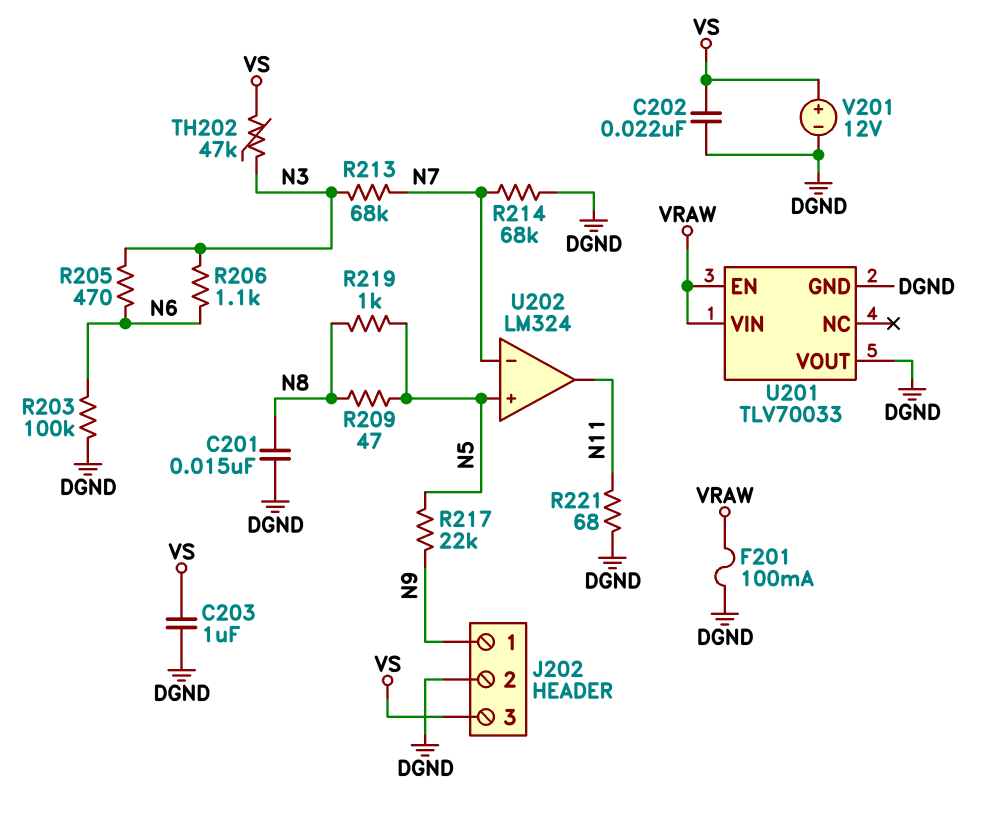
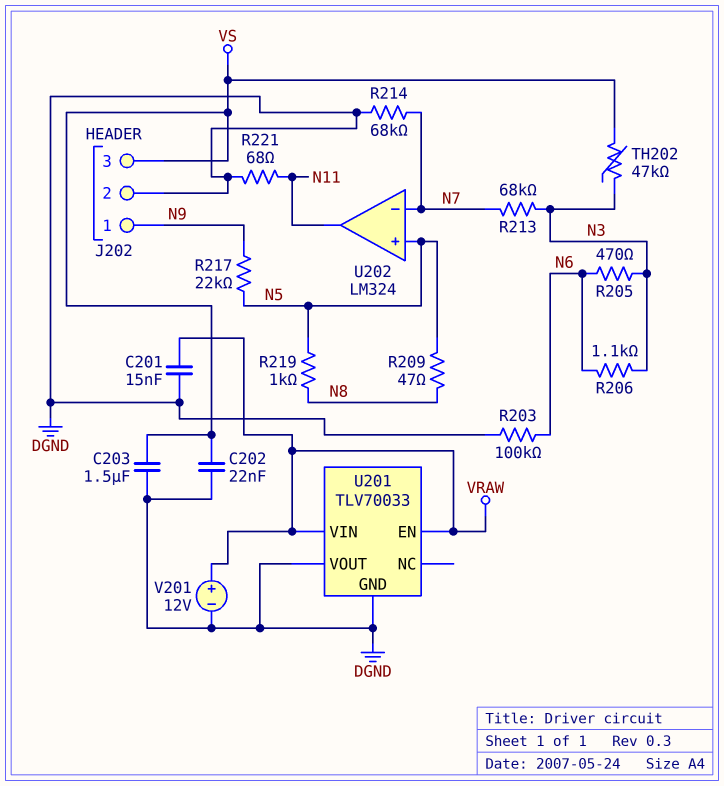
C201: 15nF (DGND, N8) -> 15nF (DGND, VRAW)
C203: 1uF (DGND, VS) -> 1.5uF (DGND, VS)
F201: 100mA (DGND, VRAW) -> none
V201: 12V (plus VS, minus DGND) -> 12V (plus VRAW, minus DGND)

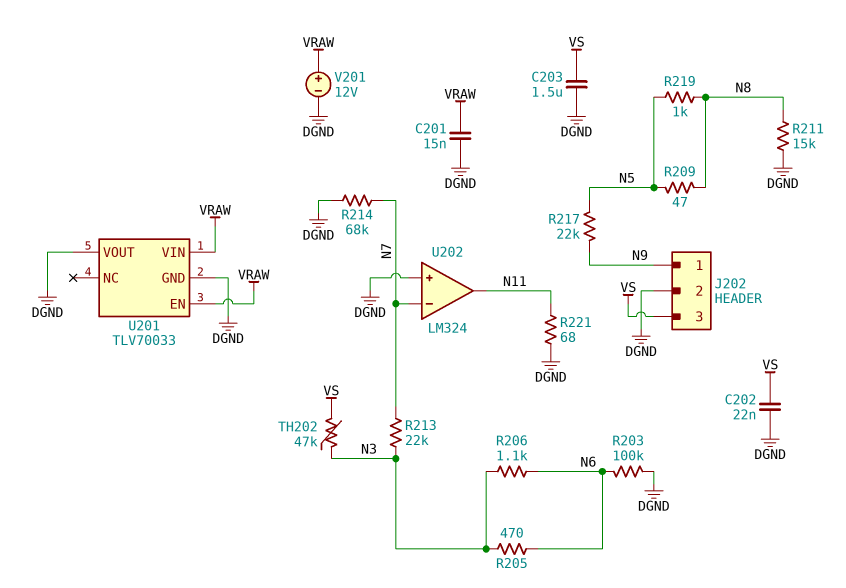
R211: none -> 15k (DGND, N8)
R213: 68k (N3, N7) -> 22k (N3, N7)
U202 pin in+: N5 -> DGND

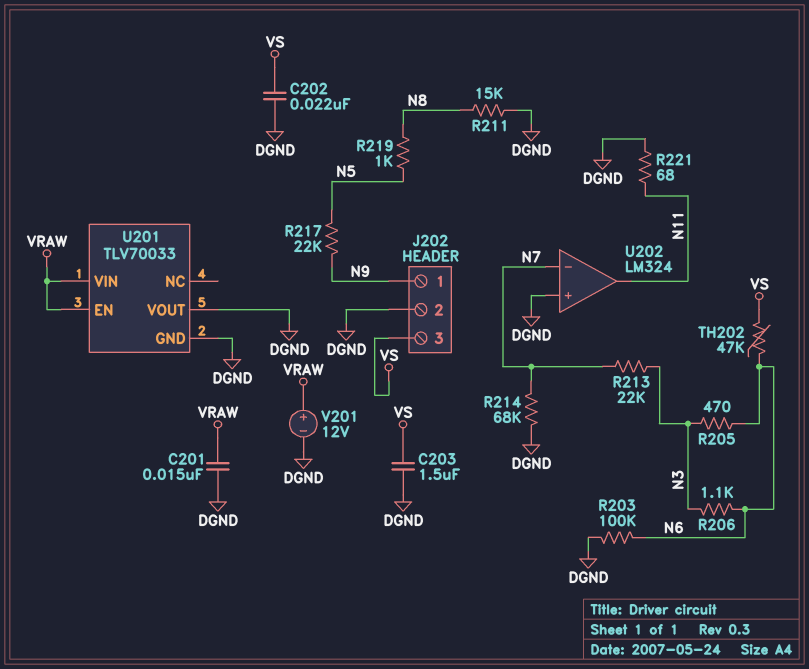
R209: 47 (N5, N8) -> none
TH202: 47k (N3, VS) -> 47k (N6, VS)

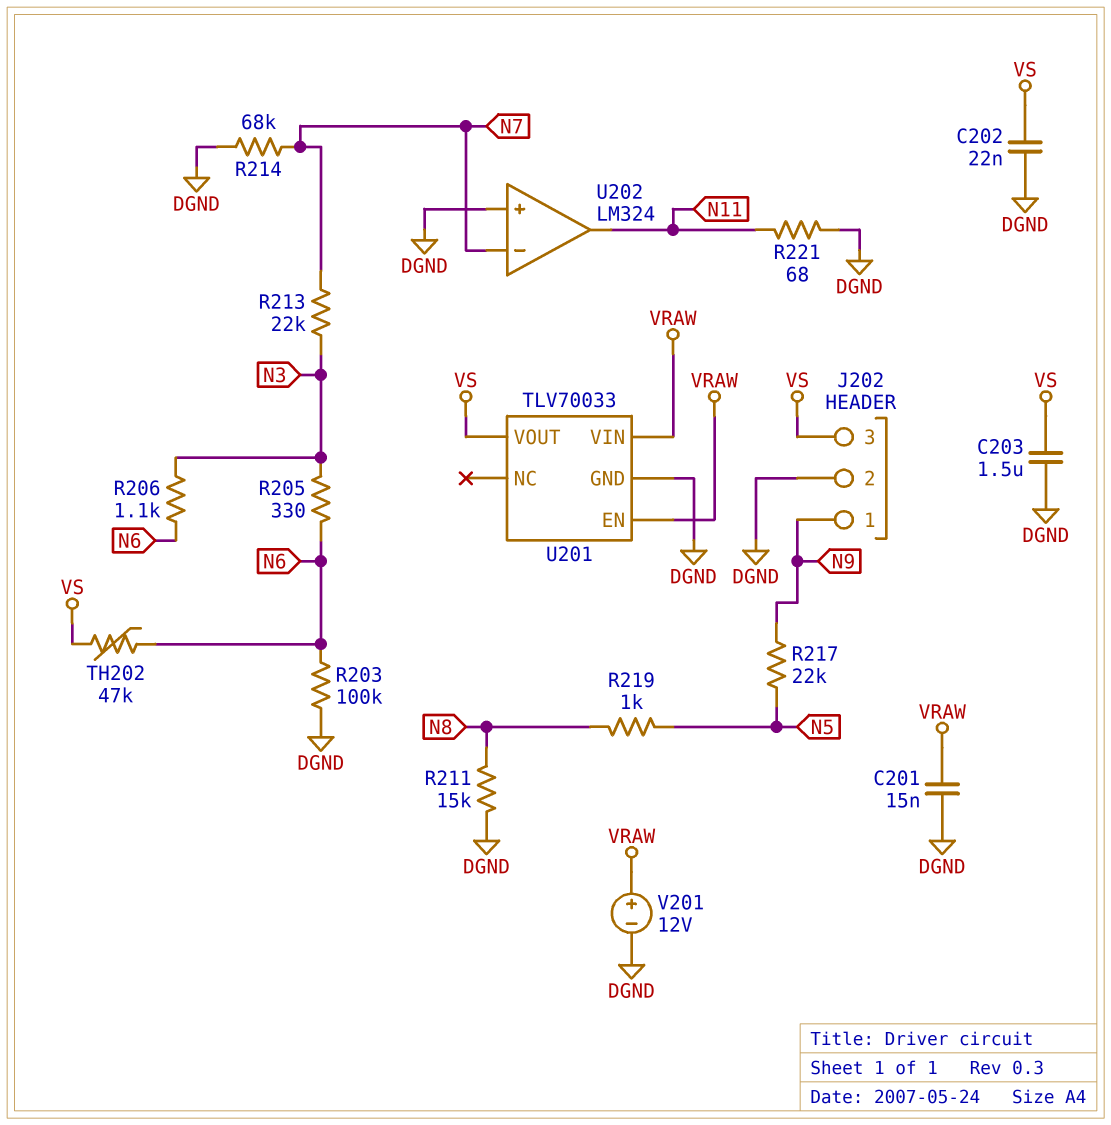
R205: 470 (N3, N6) -> 330 (N3, N6)
U201 pin VOUT: DGND -> VS

